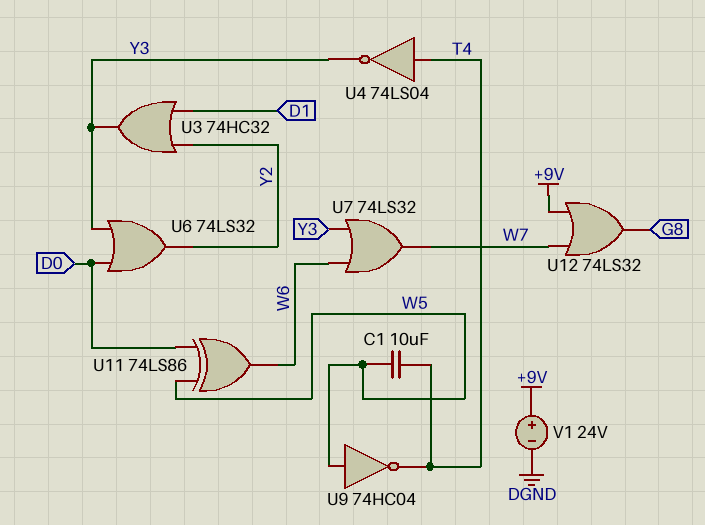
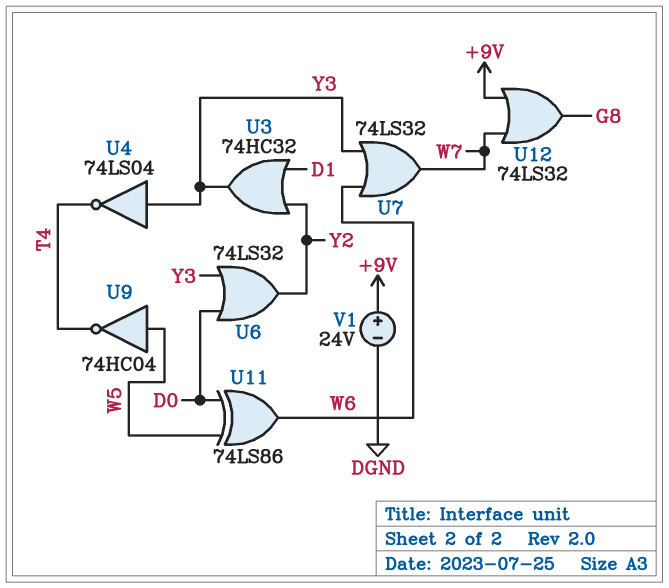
C1: 10uF (T4, W5) -> none
U4: NOT 74LS04 (in T4, out Y3) -> NOT 74LS04 (in Y3, out T4)

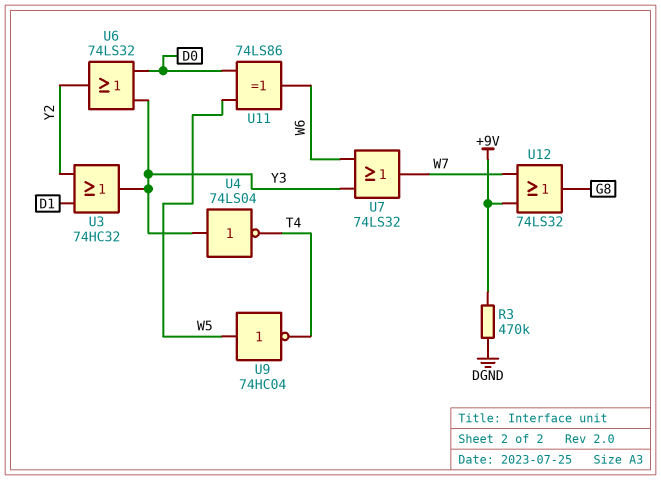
R3: none -> 470k (+9V, DGND)
V1: 24V (plus +9V, minus DGND) -> none

